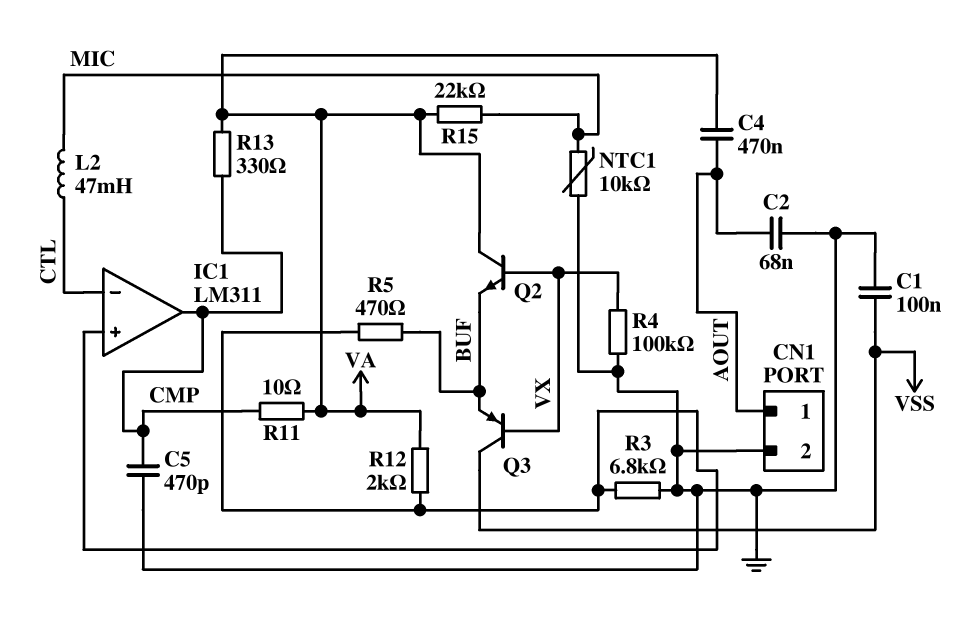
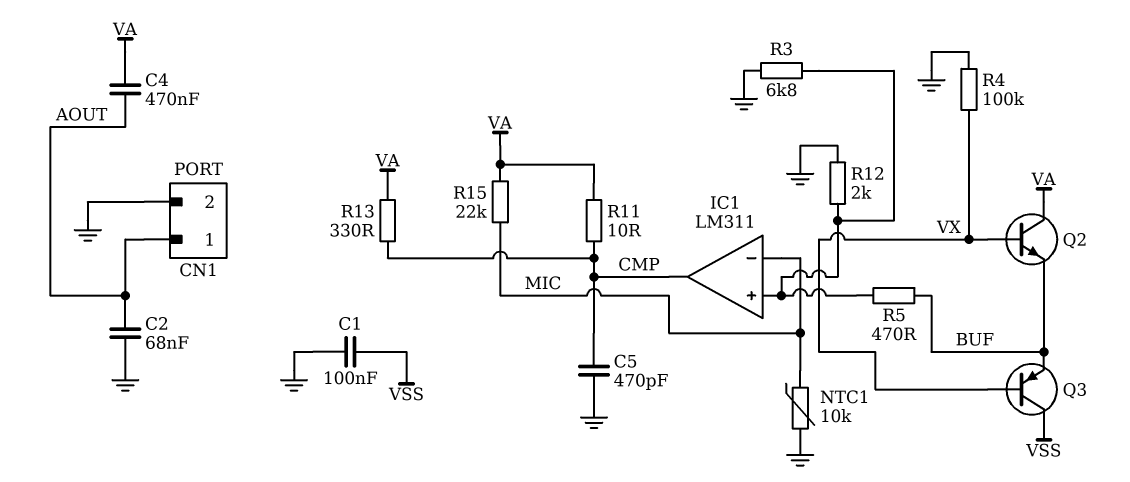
IC1 pin in-: CTL -> MIC
L2: 47mH (CTL, MIC) -> none
R12: 2k (IC1/in+, VA) -> 2k (GND, IC1/in+)

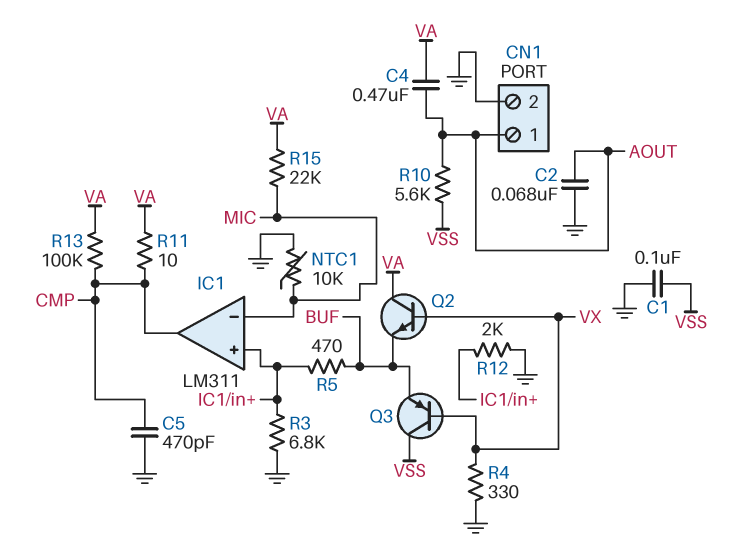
R4: 100k (GND, VX) -> 330 (GND, VX)
R10: none -> 5.6k (AOUT, VSS)
R13: 330 (CMP, VA) -> 100k (CMP, VA)

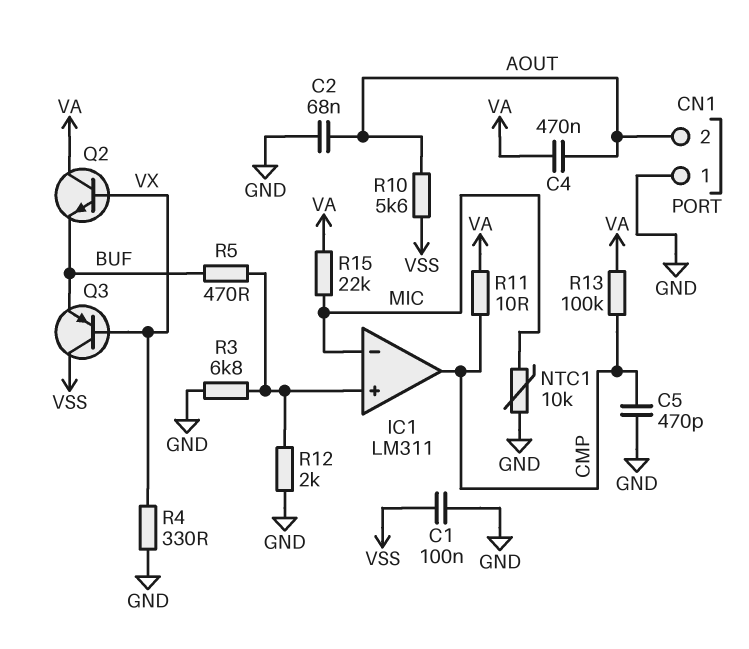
CN1 pin 1: AOUT -> GND
CN1 pin 2: GND -> AOUT

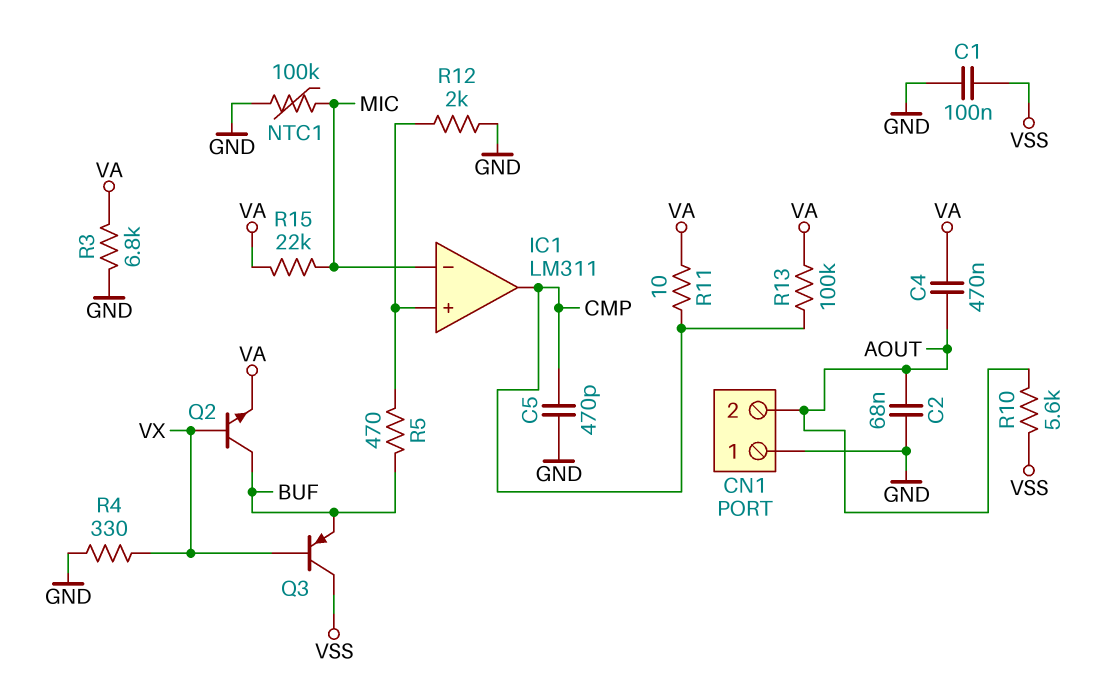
NTC1: 10k (GND, MIC) -> 100k (GND, MIC)
Q2: NPN (B VX, C VA, E BUF) -> NPN (B VX, C BUF, E VA)
R3: 6.8k (GND, IC1/in+) -> 6.8k (GND, VA)

